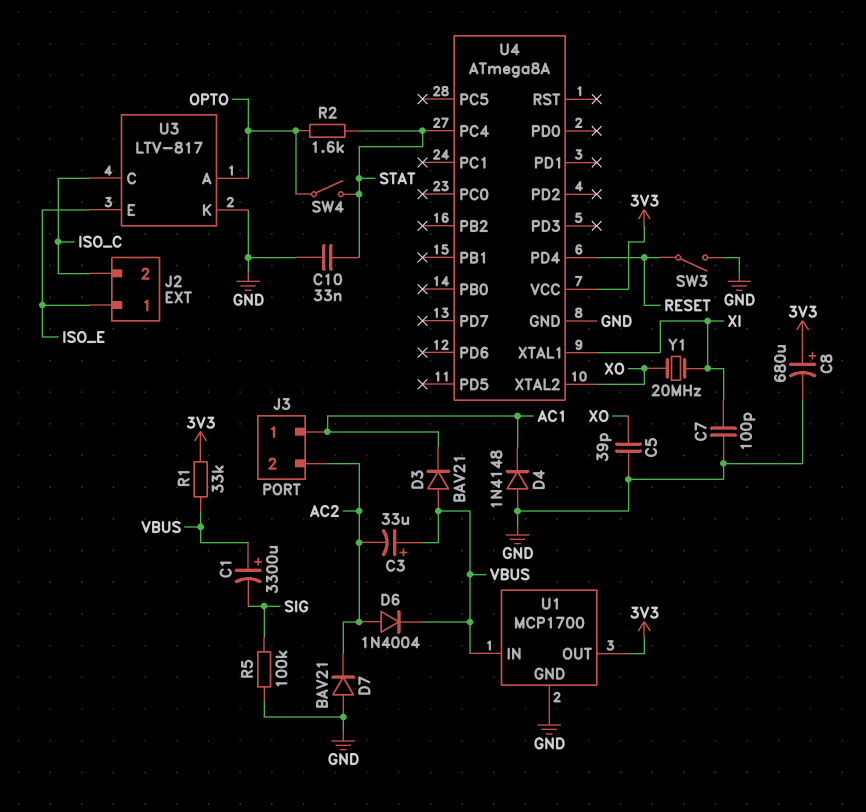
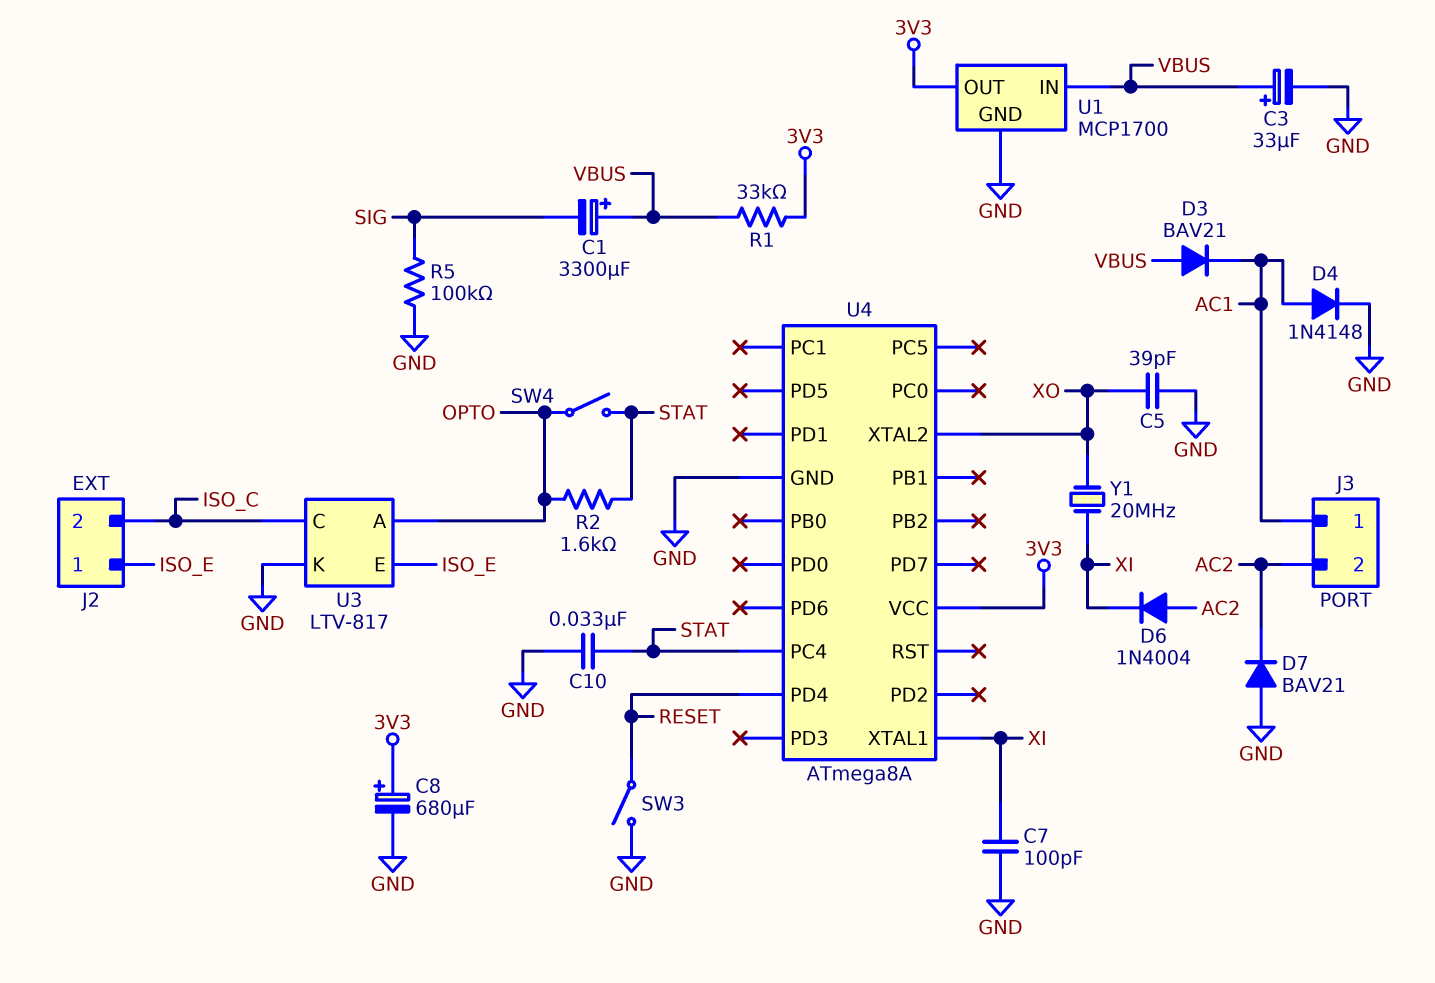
C3: 33uF (plus VBUS, minus AC2) -> 33uF (plus VBUS, minus GND)
D4: diode 1N4148 (A GND, K AC1) -> diode 1N4148 (A AC1, K GND)
D6: diode 1N4004 (A AC2, K VBUS) -> diode 1N4004 (A AC2, K XI)

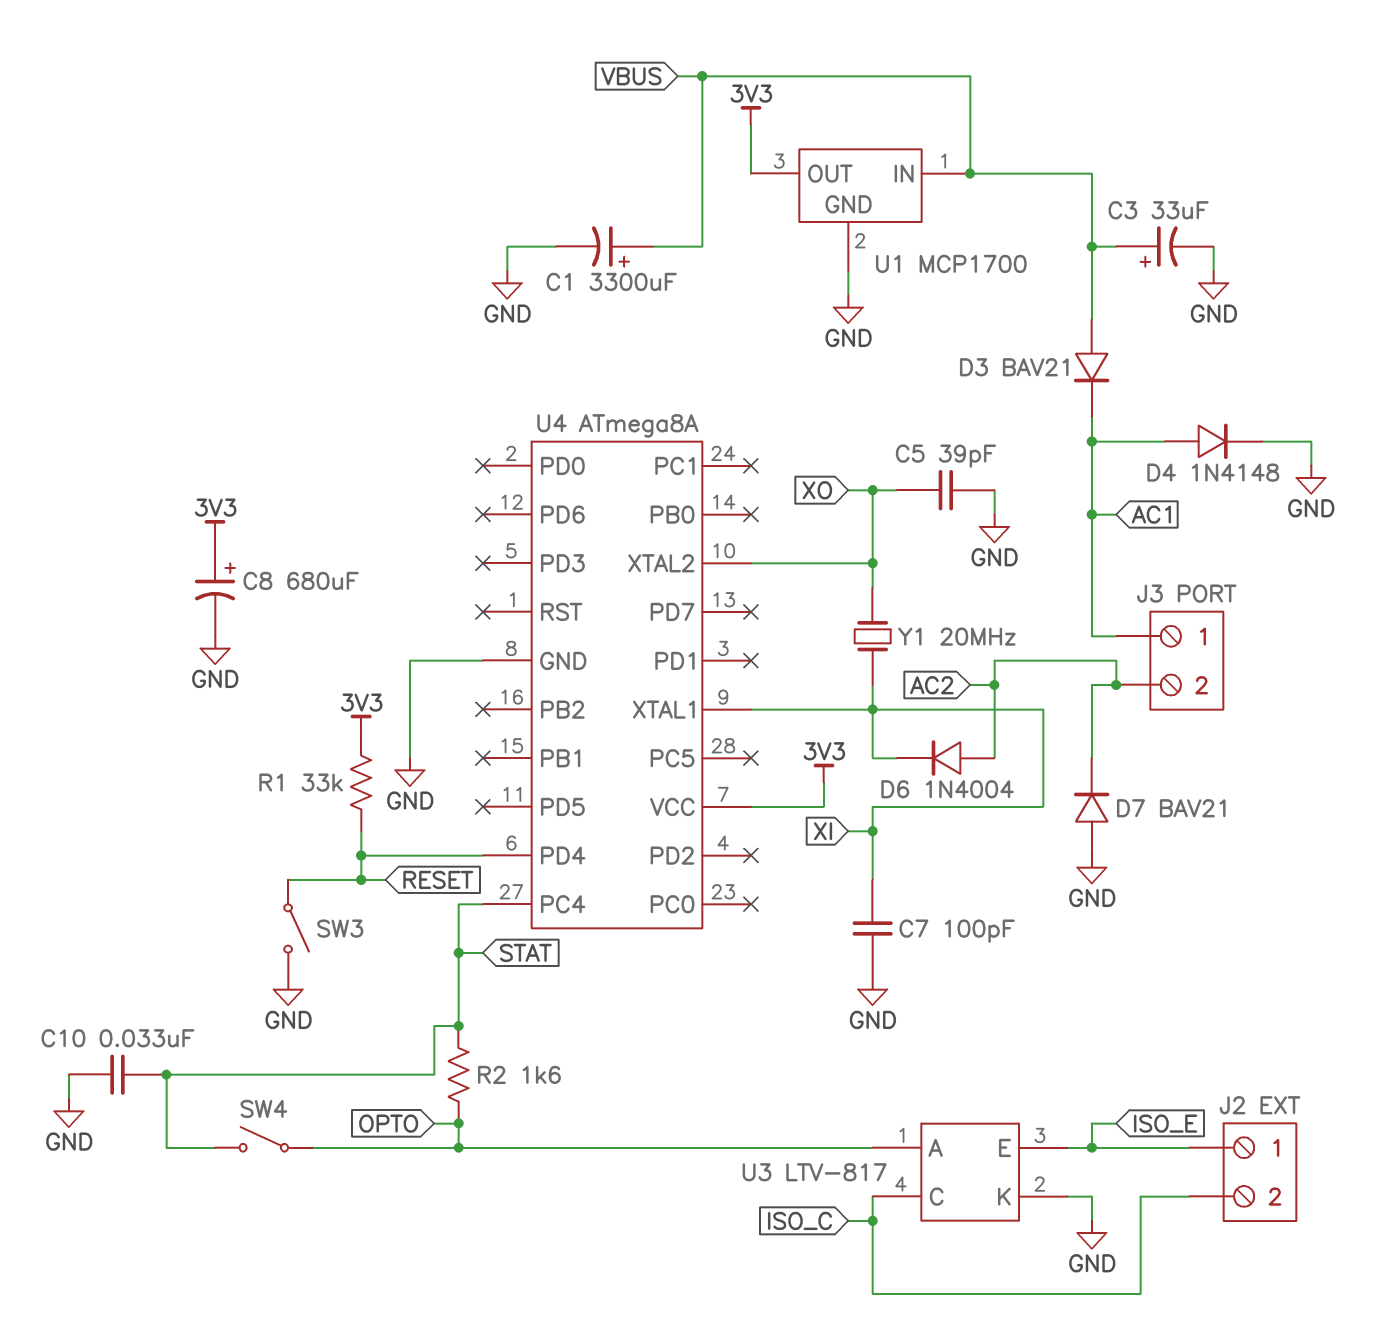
C1: 3300uF (plus VBUS, minus SIG) -> 3300uF (plus VBUS, minus GND)
R1: 33k (3V3, VBUS) -> 33k (3V3, RESET)
R5: 100k (GND, SIG) -> none

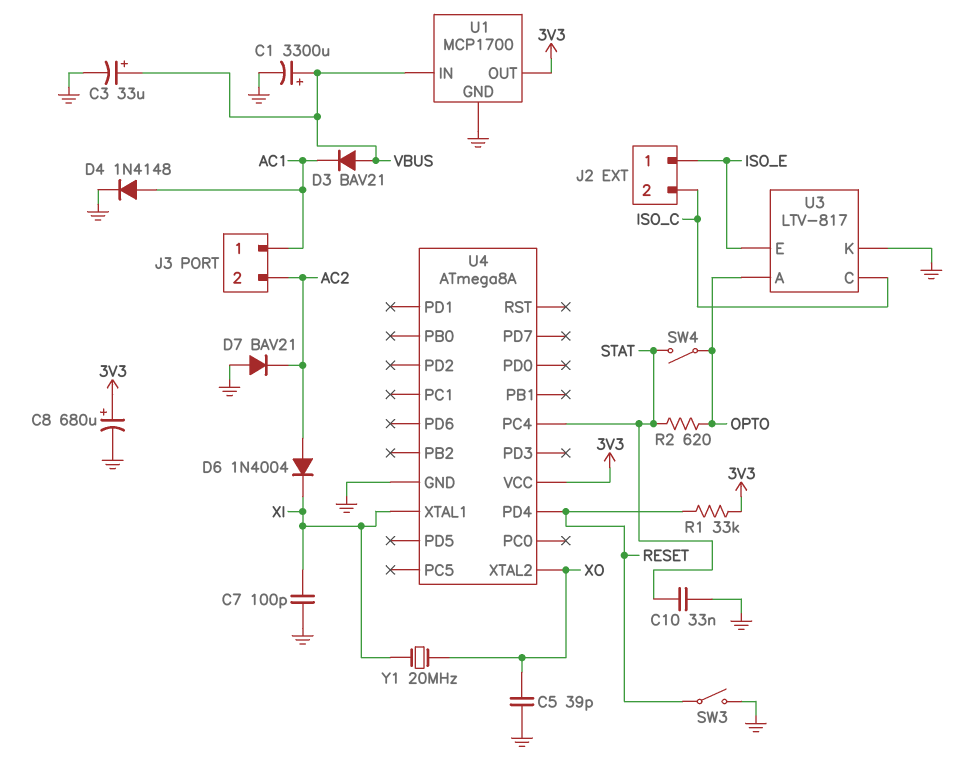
R2: 1.6k (OPTO, STAT) -> 620 (OPTO, STAT)

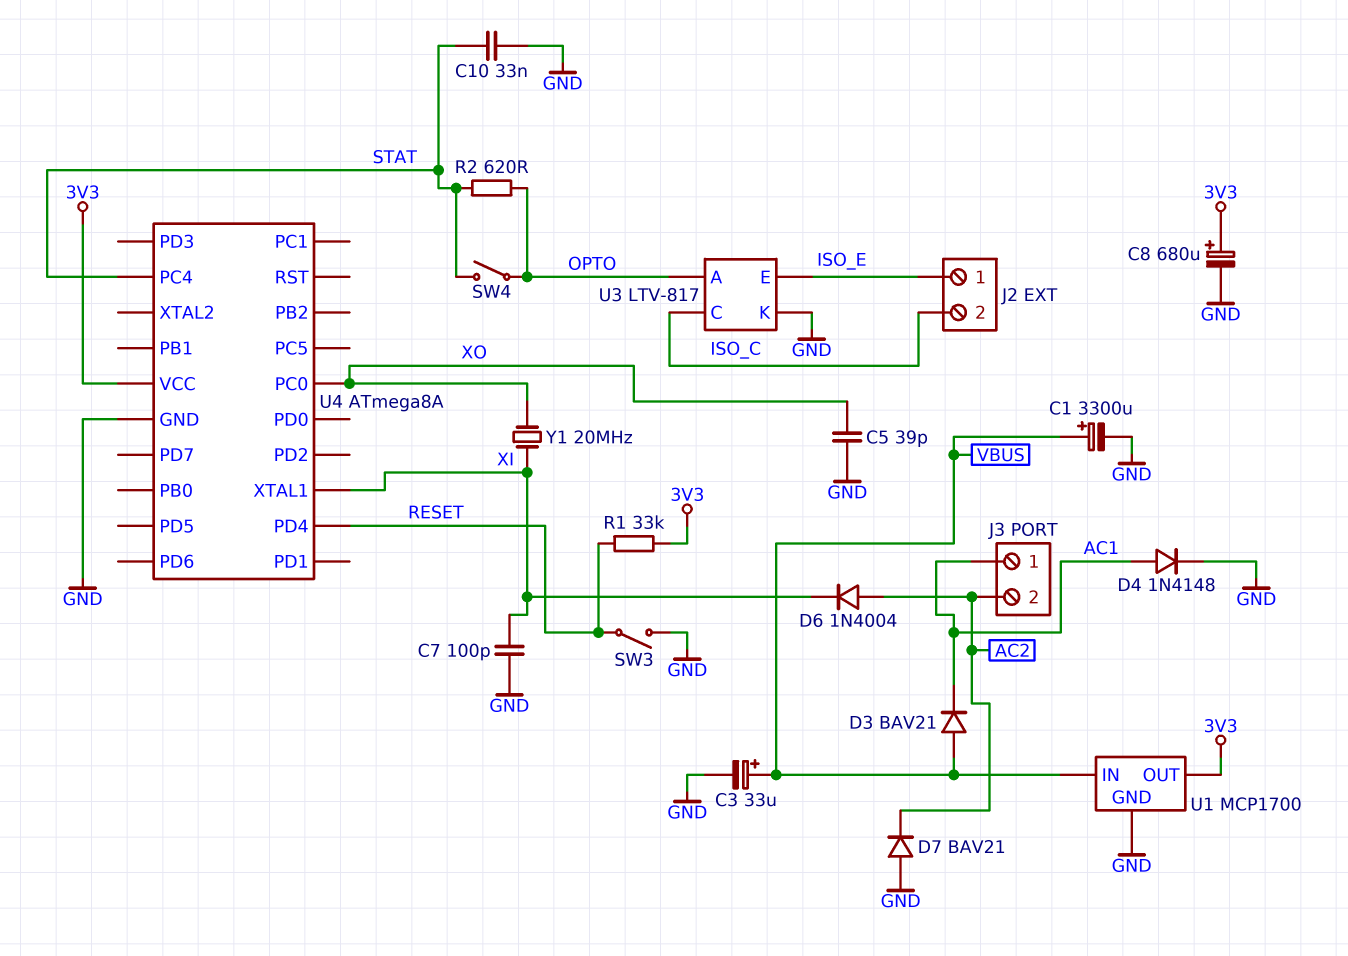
U4 pin PC0: none -> XO
U4 pin XTAL2: XO -> none

